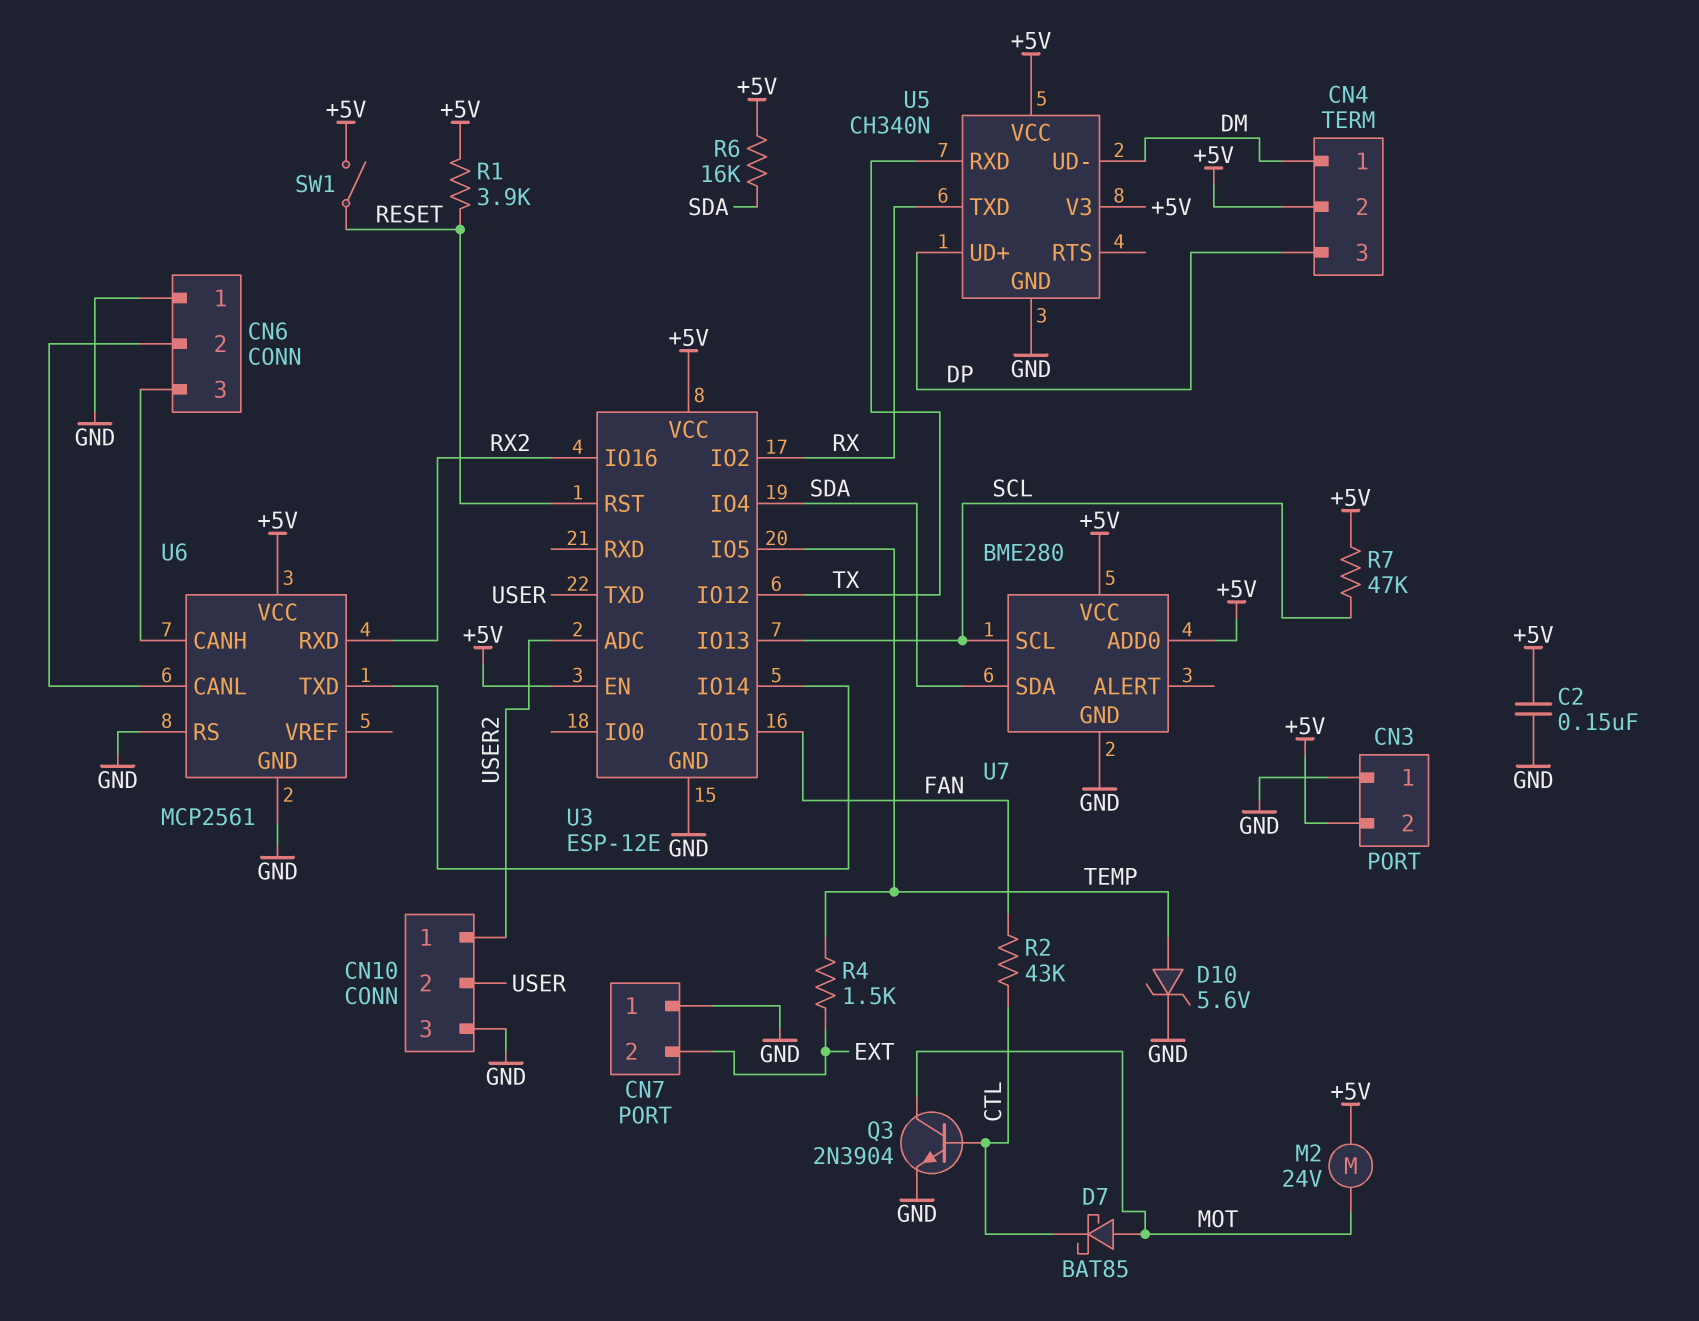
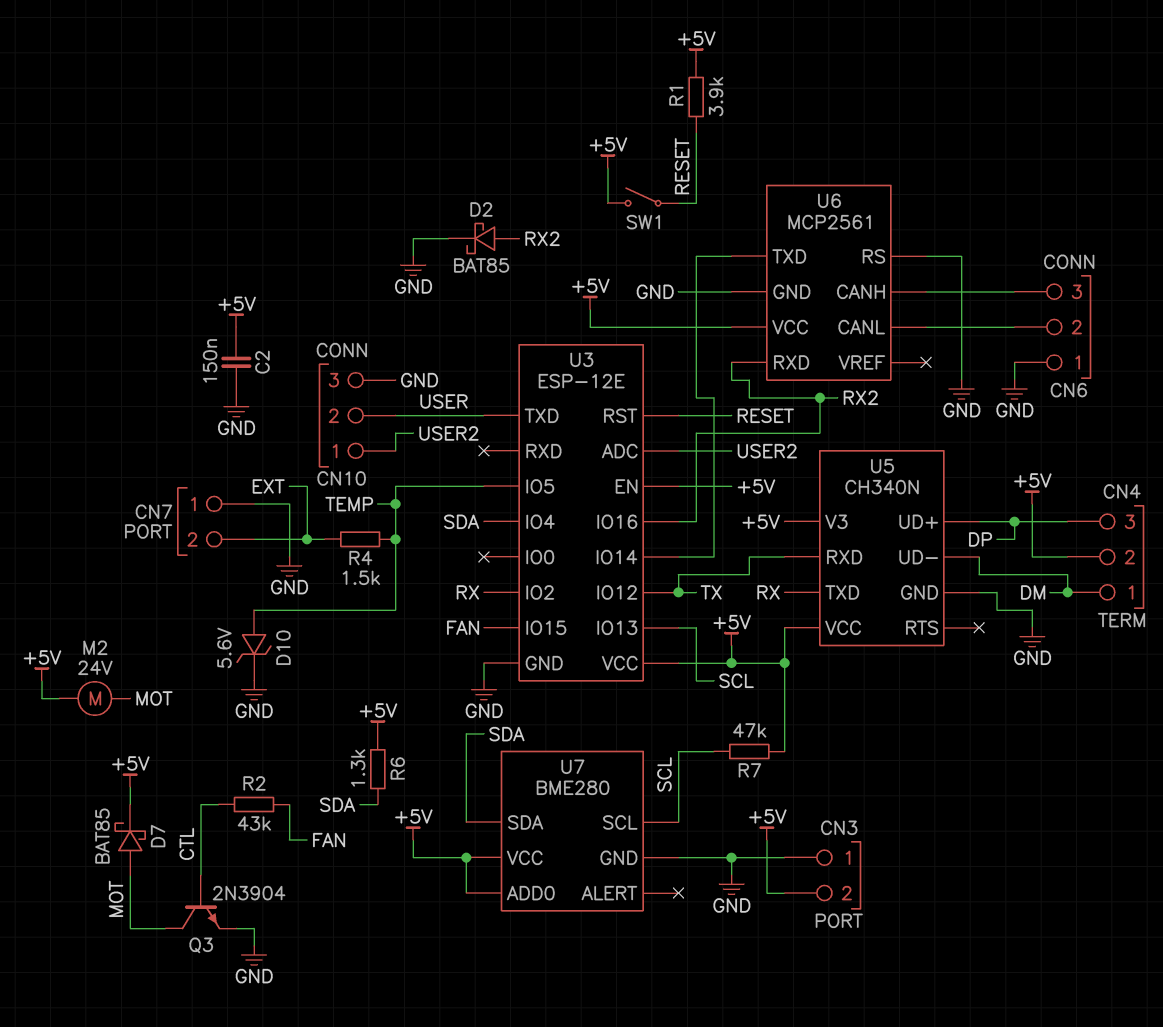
D2: none -> schottky BAT85 (A RX2, K GND)
D7: schottky BAT85 (A MOT, K CTL) -> schottky BAT85 (A MOT, K +5V)
R6: 16k (+5V, SDA) -> 1.3k (+5V, SDA)

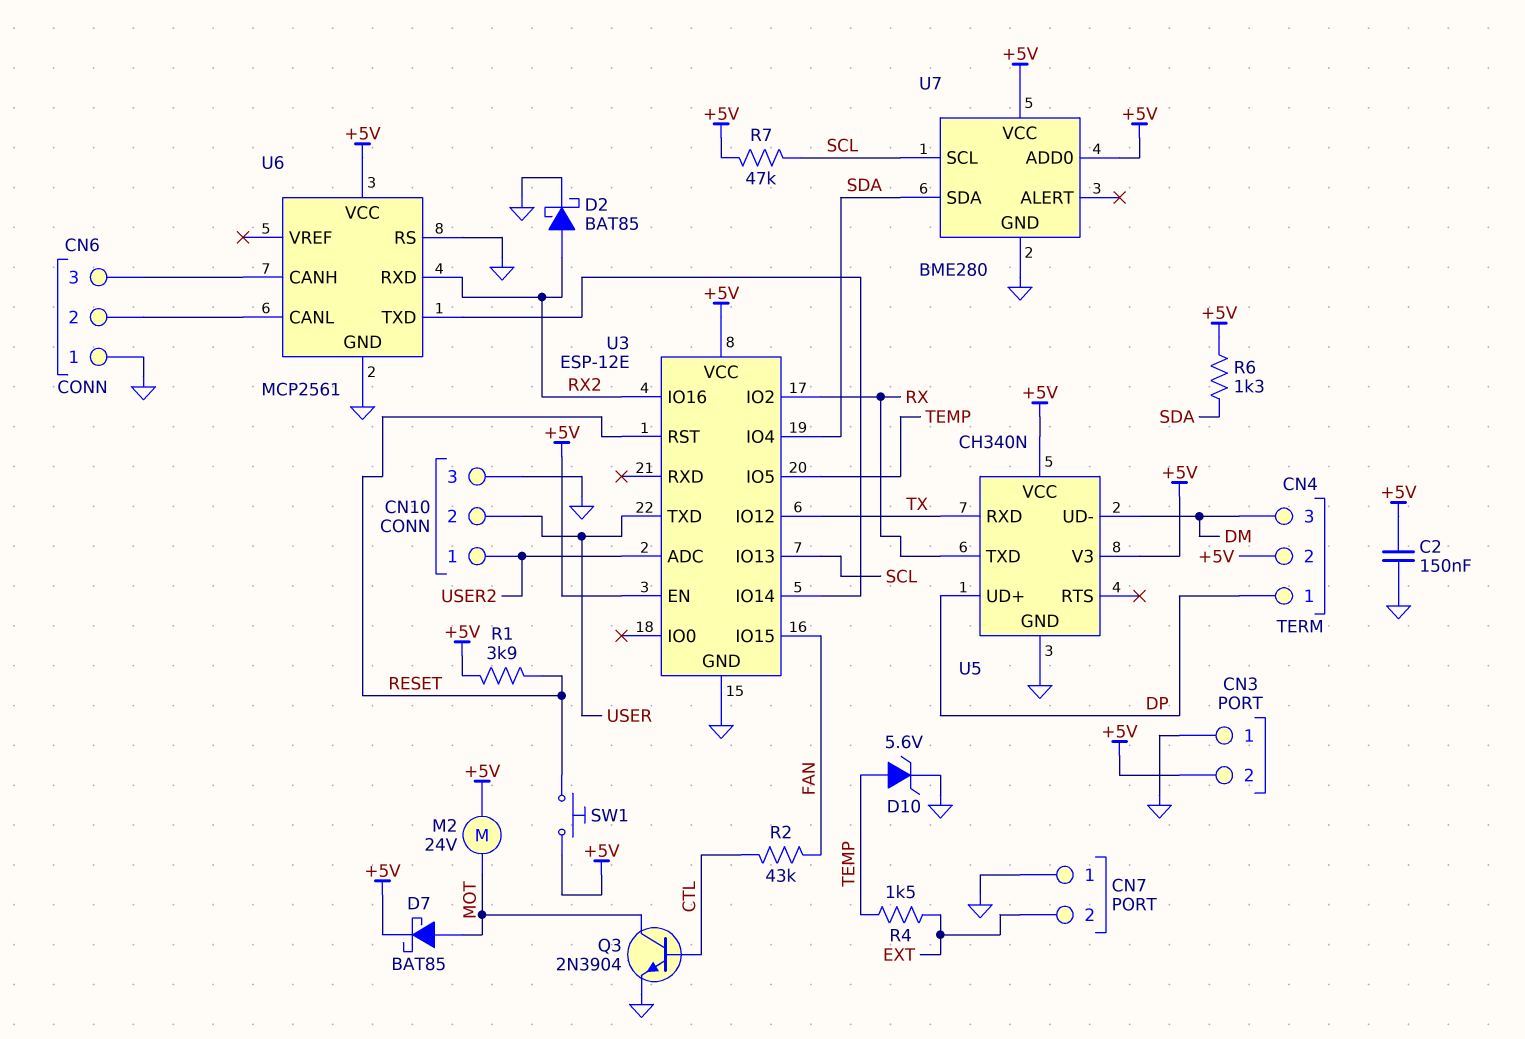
CN4 pin 1: DM -> DP
CN4 pin 3: DP -> DM
SW1: switch (+5V, RESET) -> button (+5V, RESET)

